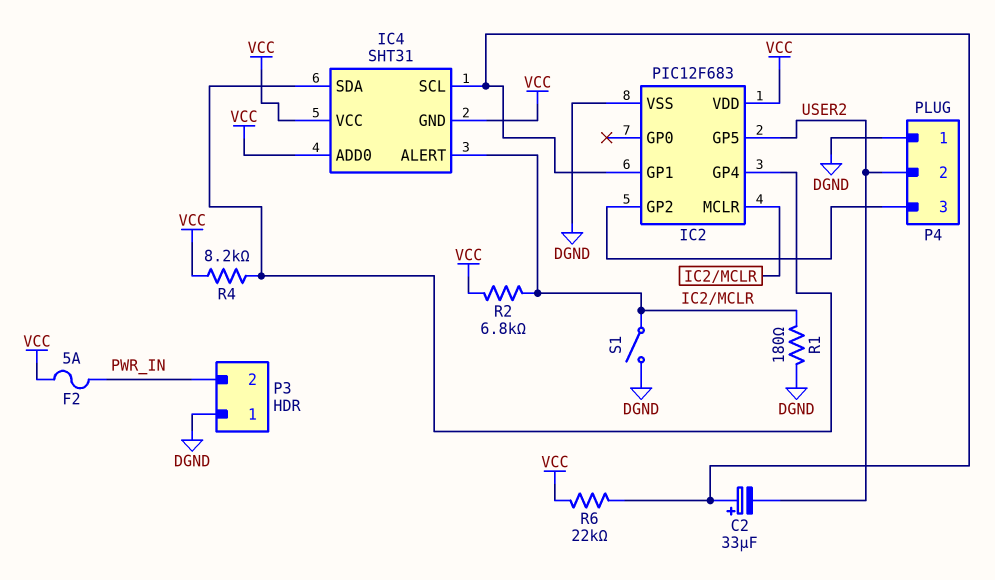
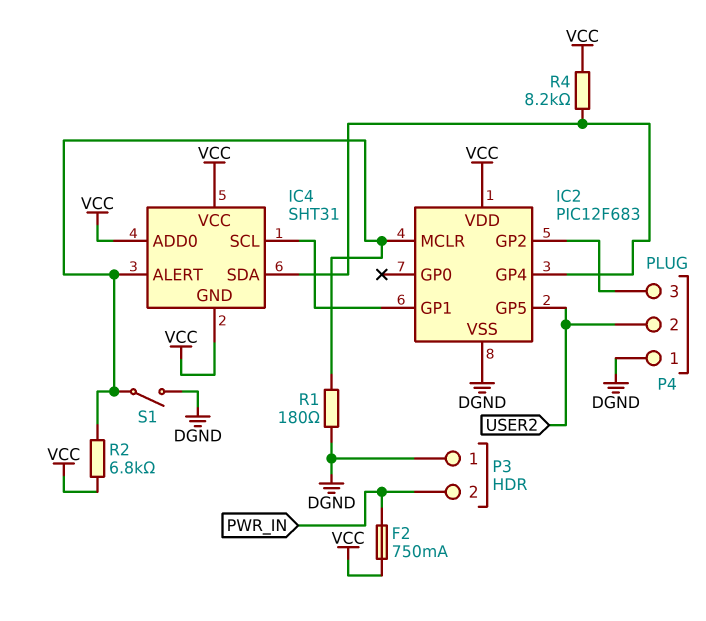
C2: 33uF (plus IC2/GP1, minus USER2) -> none
F2: 5A (PWR_IN, VCC) -> 750mA (PWR_IN, VCC)
R6: 22k (IC2/GP1, VCC) -> none

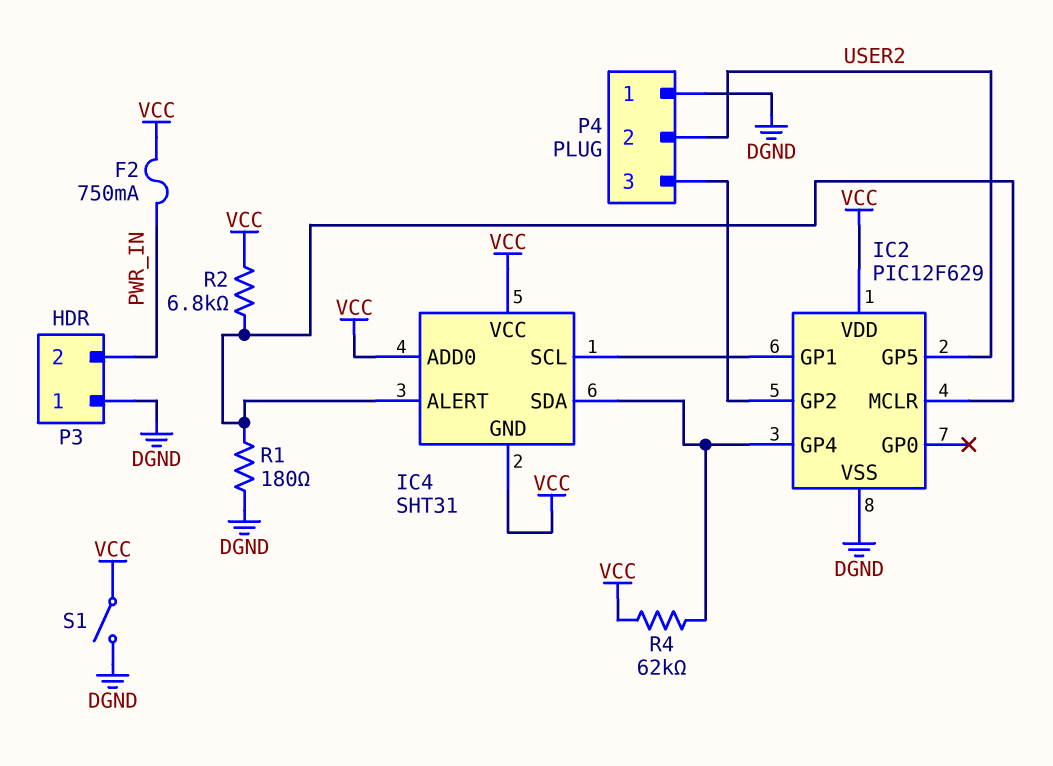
IC2: PIC12F683 -> PIC12F629
R4: 8.2k (IC2/GP4, VCC) -> 62k (IC2/GP4, VCC)
S1: switch (DGND, IC2/MCLR) -> switch (DGND, VCC)

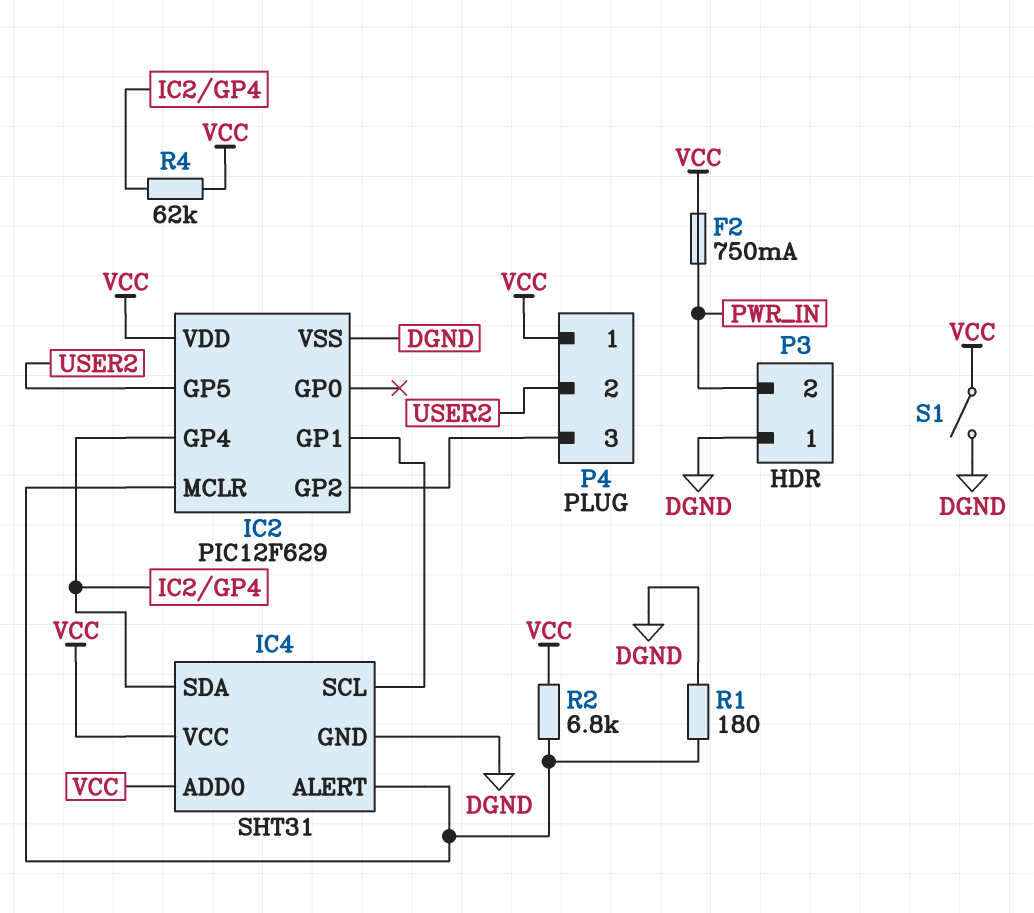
IC4 pin GND: VCC -> DGND
P4 pin 1: DGND -> VCC

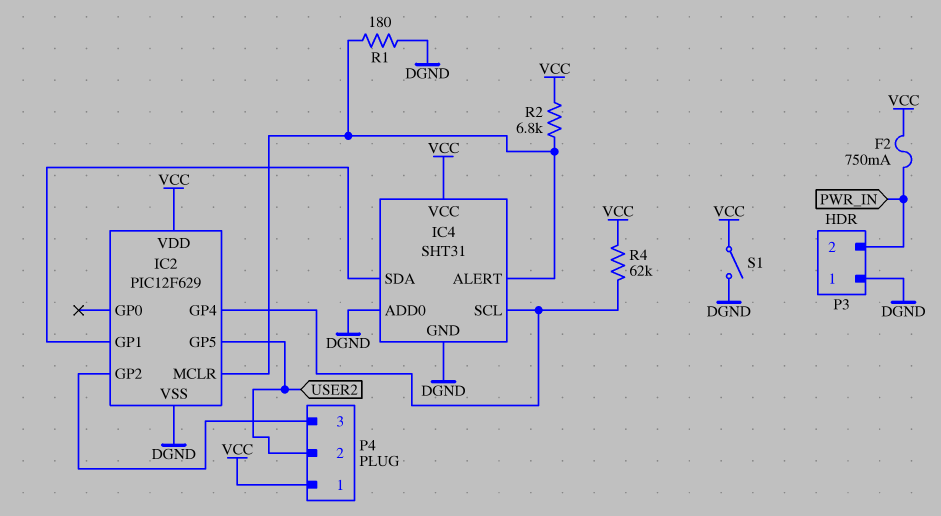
IC4 pin ADD0: VCC -> DGND
IC4 pin SCL: IC2/GP1 -> IC2/GP4
IC4 pin SDA: IC2/GP4 -> IC2/GP1

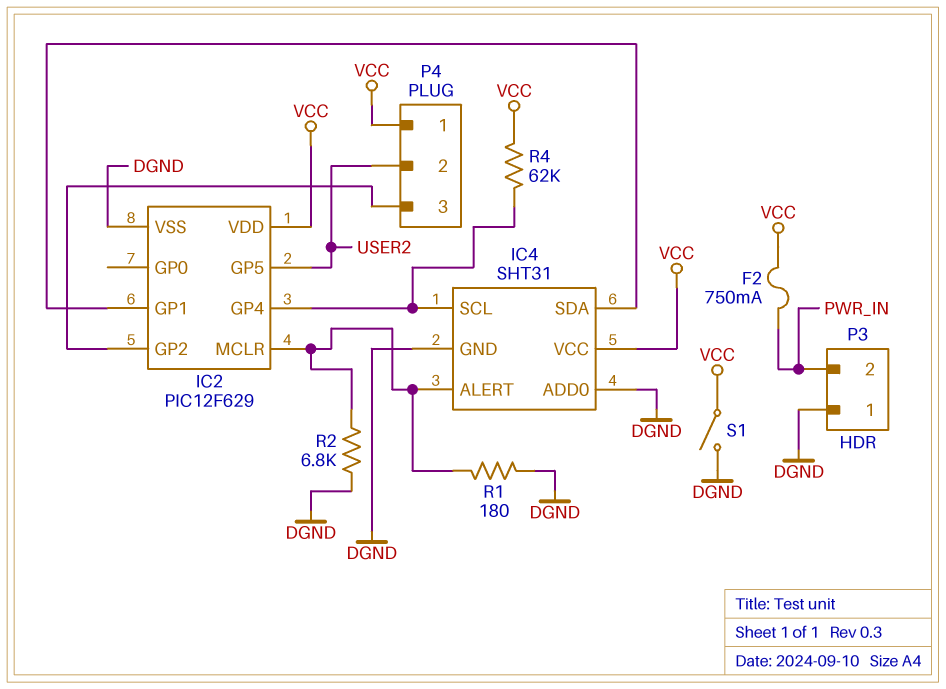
R2: 6.8k (IC2/MCLR, VCC) -> 6.8k (DGND, IC2/MCLR)

